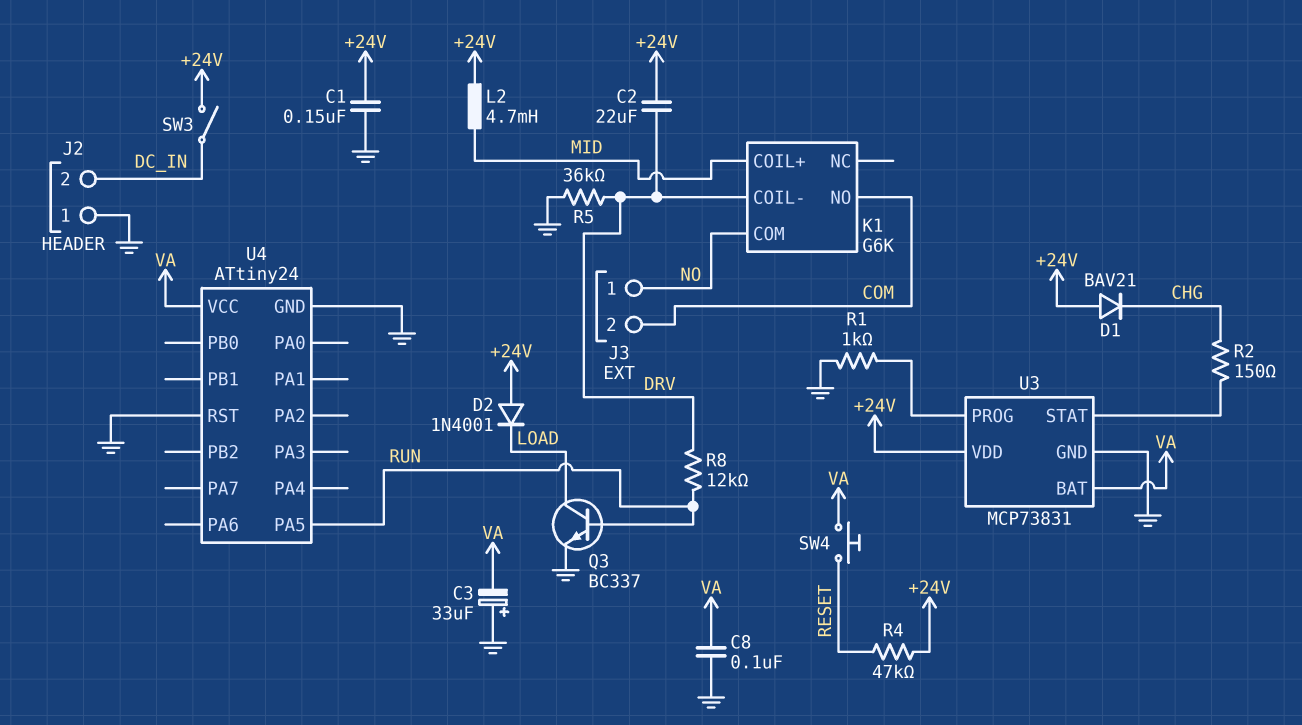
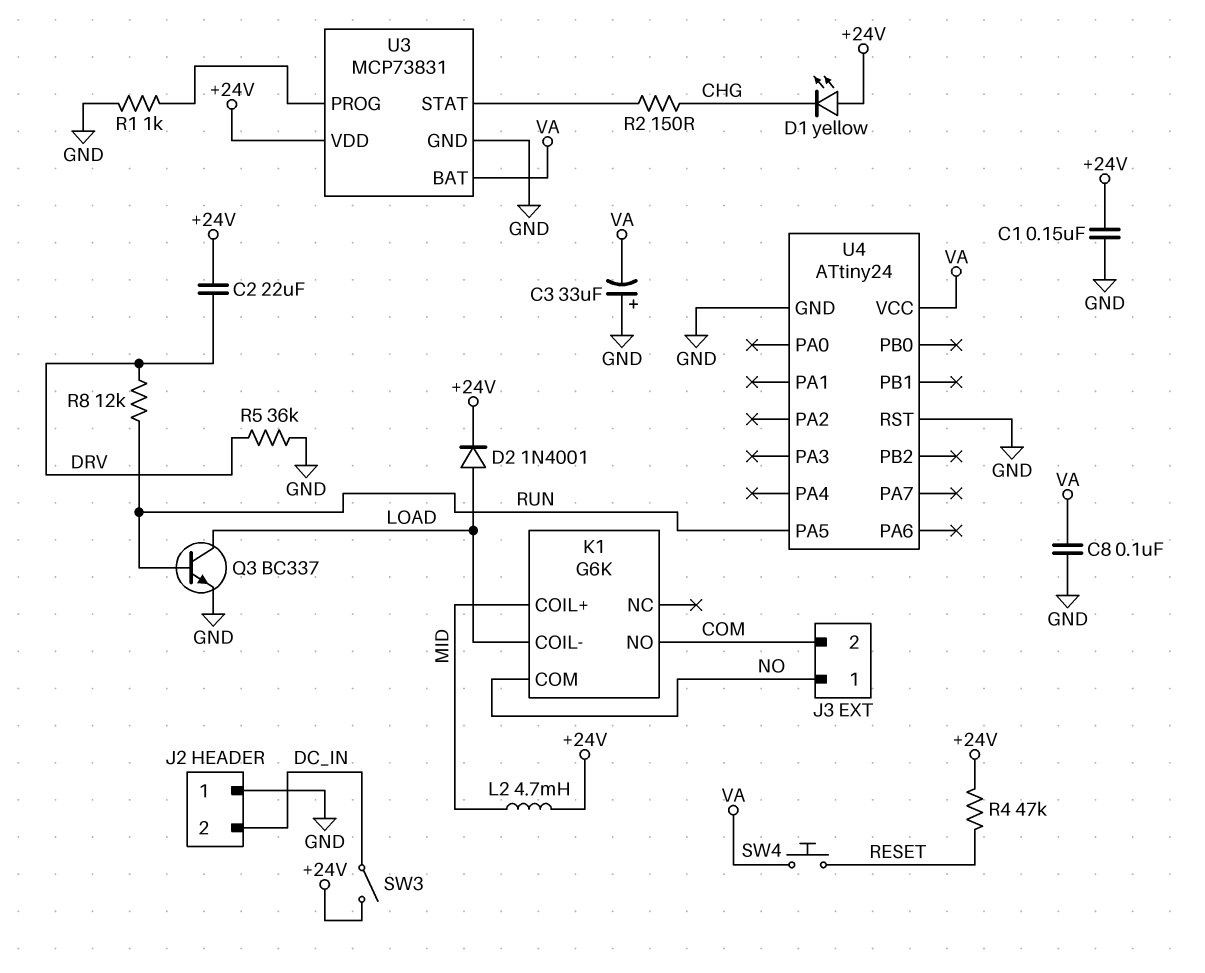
D1: diode BAV21 (A +24V, K CHG) -> LED yellow (A +24V, K CHG)
D2: diode 1N4001 (A +24V, K LOAD) -> diode 1N4001 (A LOAD, K +24V)
K1 pin COIL-: DRV -> LOAD

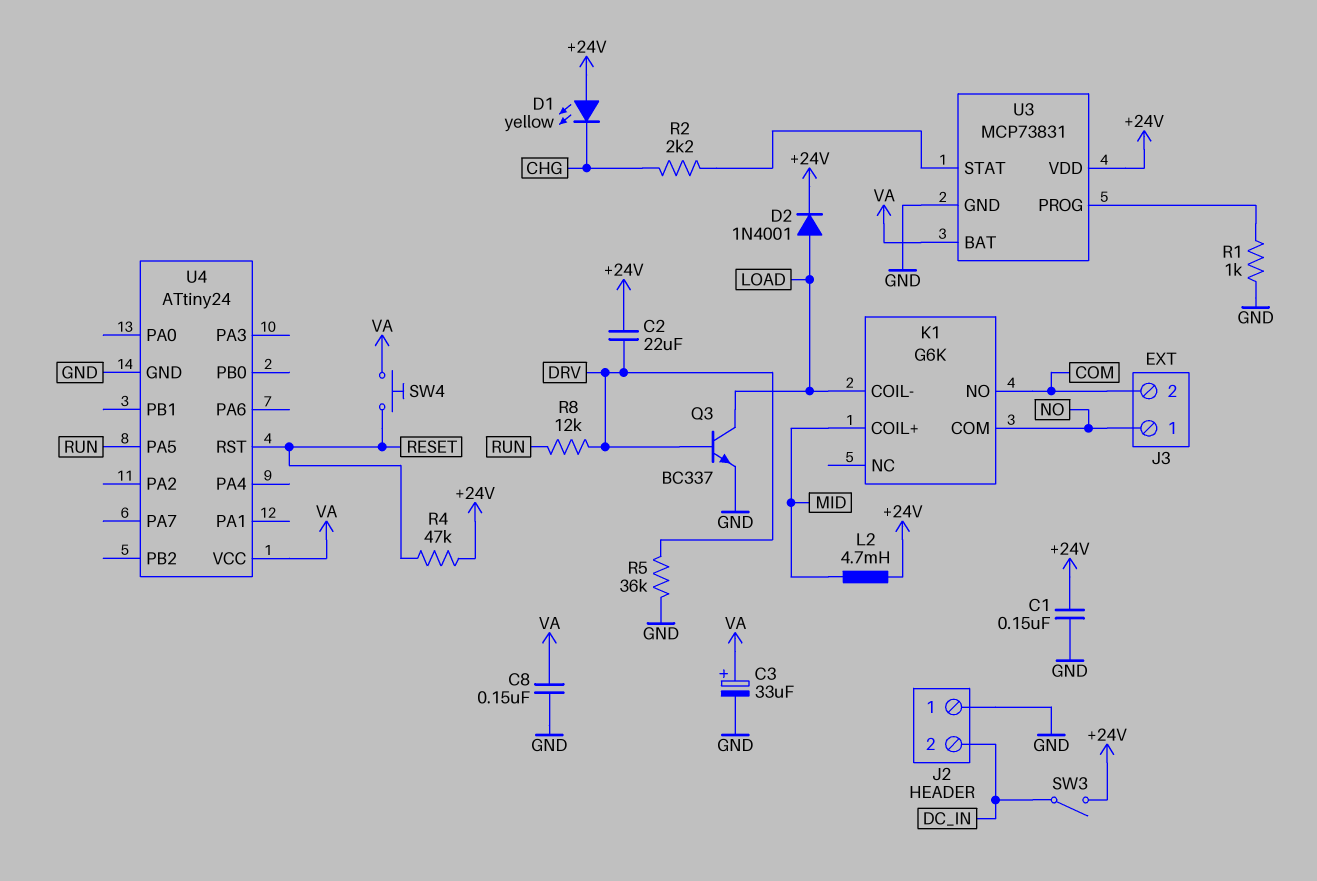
C3: 33uF (plus GND, minus VA) -> 33uF (plus VA, minus GND)
C8: 100nF (GND, VA) -> 150nF (GND, VA)
Q3: NPN BC337 (B RUN, C LOAD, E GND) -> NPN BC337 (B DRV, C LOAD, E GND)
R2: 150 (CHG, U3/STAT) -> 2.2k (CHG, U3/STAT)
U4 pin RST: GND -> RESET

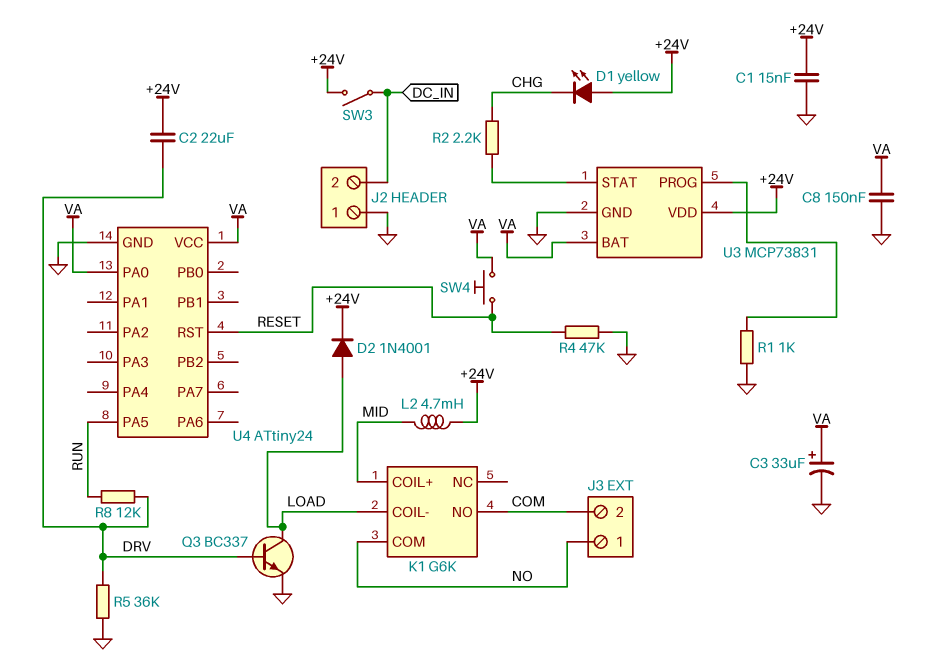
C1: 150nF (+24V, GND) -> 15nF (+24V, GND)
R4: 47k (+24V, RESET) -> 47k (GND, RESET)
U4 pin PA0: none -> VA

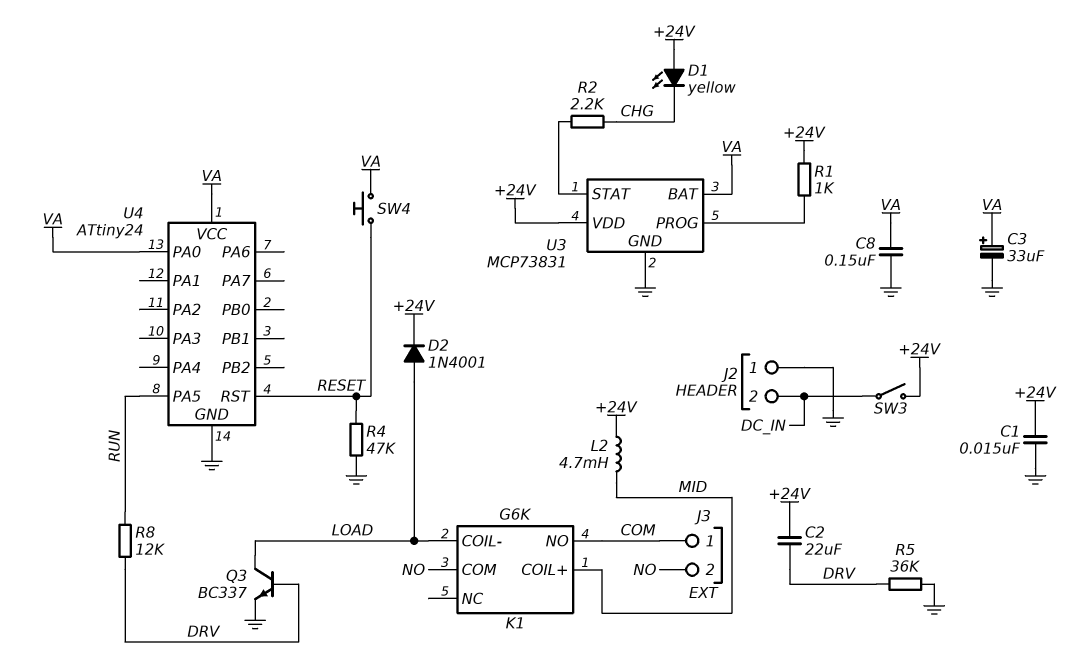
J3 pin 1: NO -> COM
J3 pin 2: COM -> NO
R1: 1k (GND, U3/PROG) -> 1k (+24V, U3/PROG)

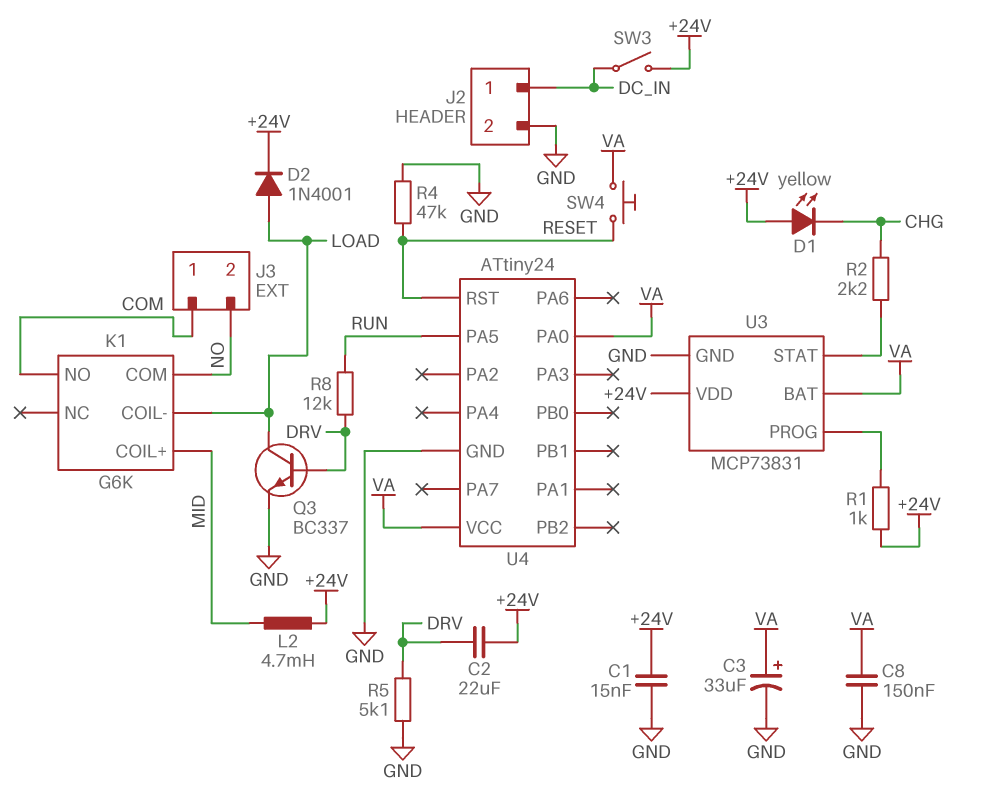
J2 pin 1: GND -> DC_IN
J2 pin 2: DC_IN -> GND
R5: 36k (DRV, GND) -> 5.1k (DRV, GND)

